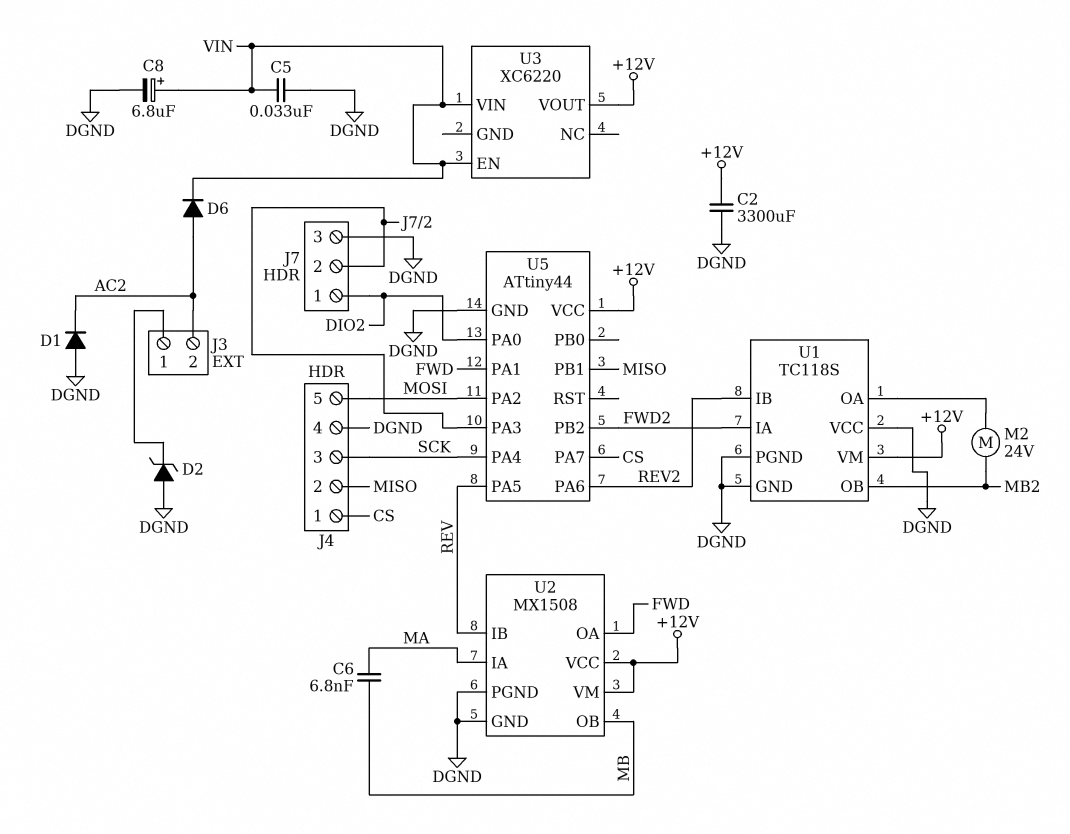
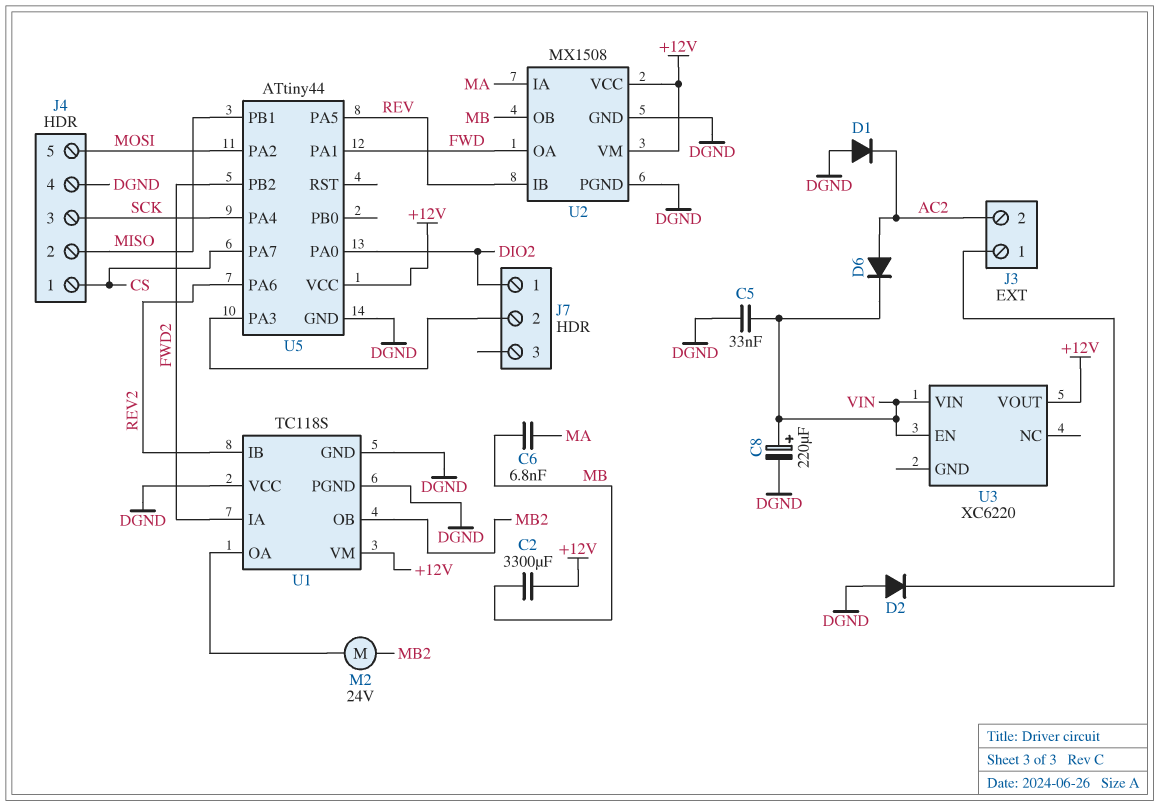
C2: 3300uF (+12V, DGND) -> 3300uF (+12V, MB)
C8: 6.8uF (plus VIN, minus DGND) -> 220uF (plus VIN, minus DGND)
D2: zener (A DGND, K J3/1) -> diode (A DGND, K J3/1)
J7 pin 3: DGND -> none

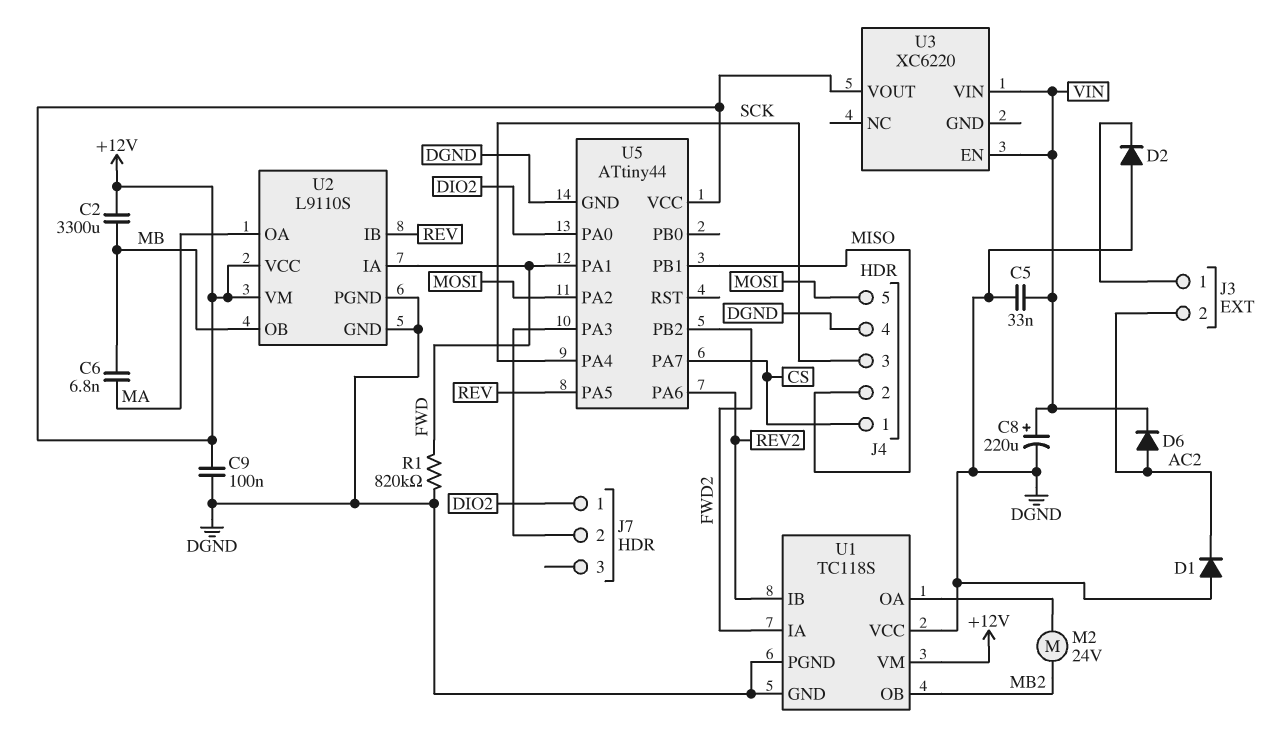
C9: none -> 100nF (+12V, DGND)
R1: none -> 820k (DGND, FWD)
U2: MX1508 -> L9110S
U2 pin IA: MA -> FWD
U2 pin OA: FWD -> MA

